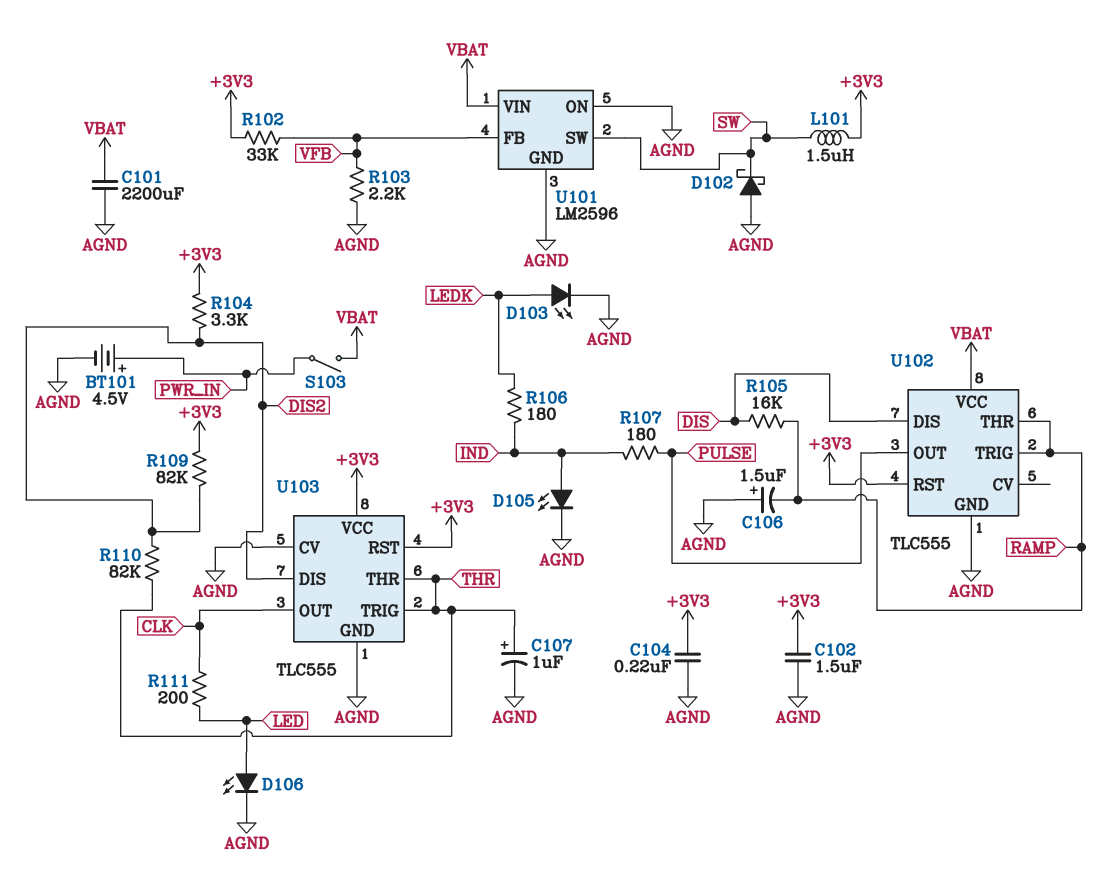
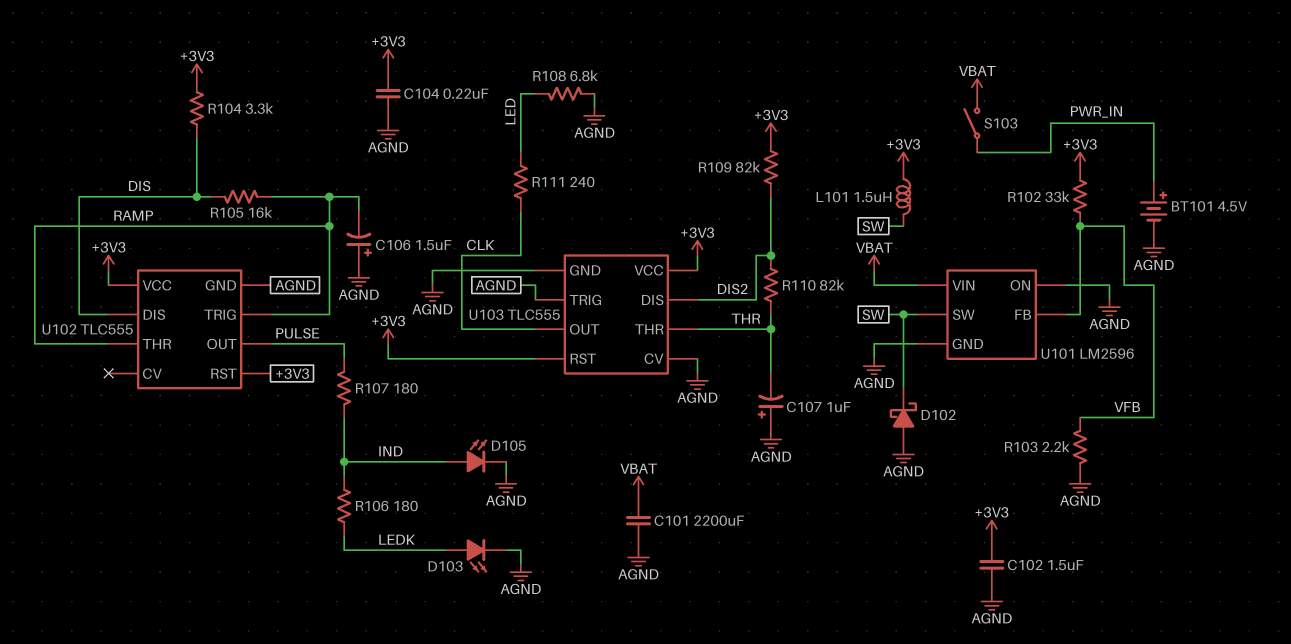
C107: 1uF (plus THR, minus AGND) -> 1uF (plus AGND, minus THR)
D106: LED (A LED, K AGND) -> none
R104: 3.3k (+3V3, DIS2) -> 3.3k (+3V3, DIS)
R108: none -> 6.8k (AGND, LED)
R111: 200 (CLK, LED) -> 240 (CLK, LED)
U102 pin VCC: VBAT -> +3V3
U103 pin TRIG: THR -> AGND

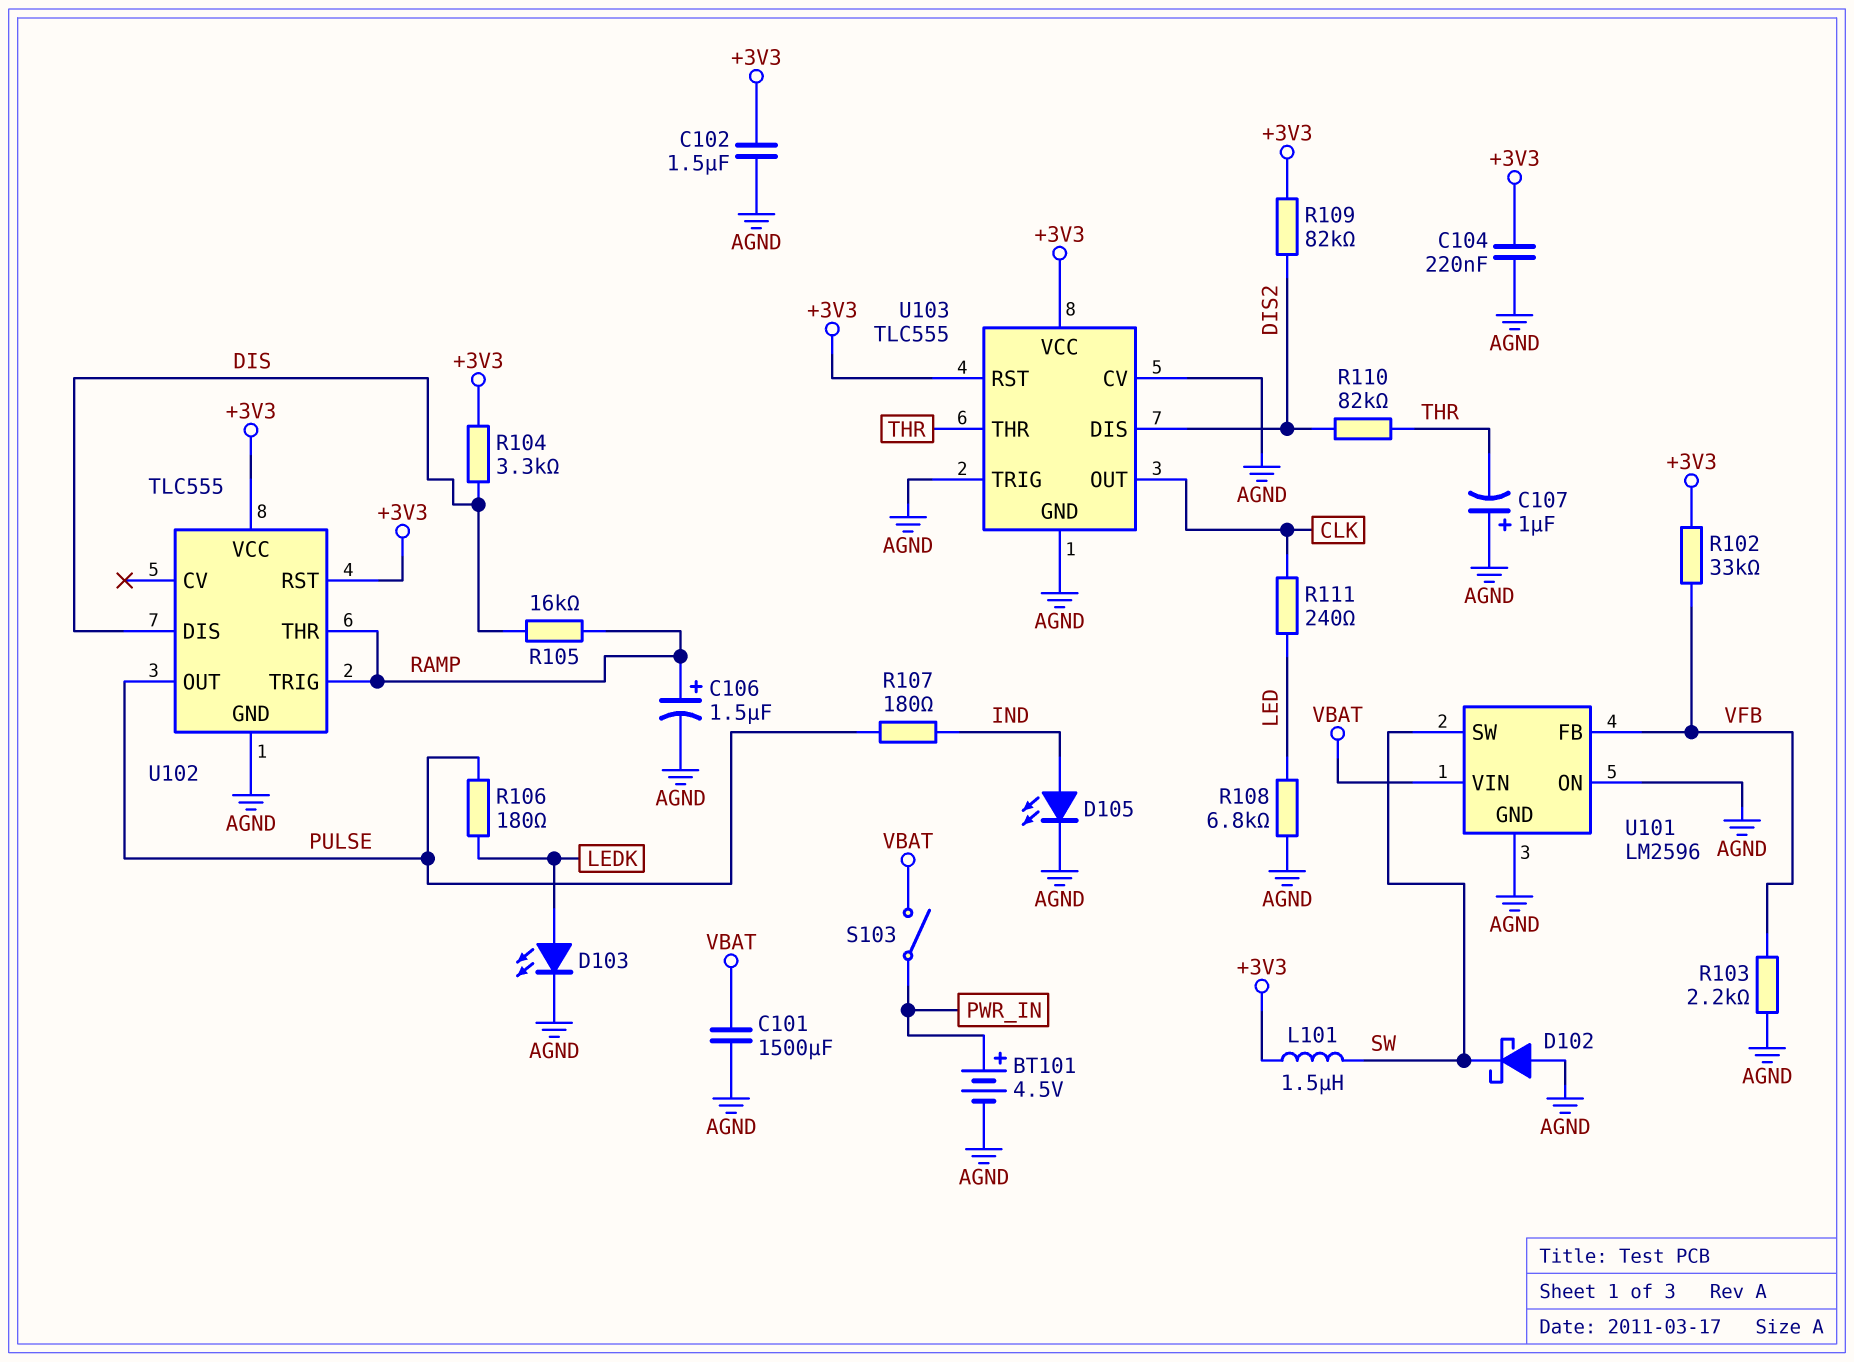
C101: 2200uF (AGND, VBAT) -> 1500uF (AGND, VBAT)
C106: 1.5uF (plus AGND, minus RAMP) -> 1.5uF (plus RAMP, minus AGND)
R106: 180 (IND, LEDK) -> 180 (LEDK, PULSE)

